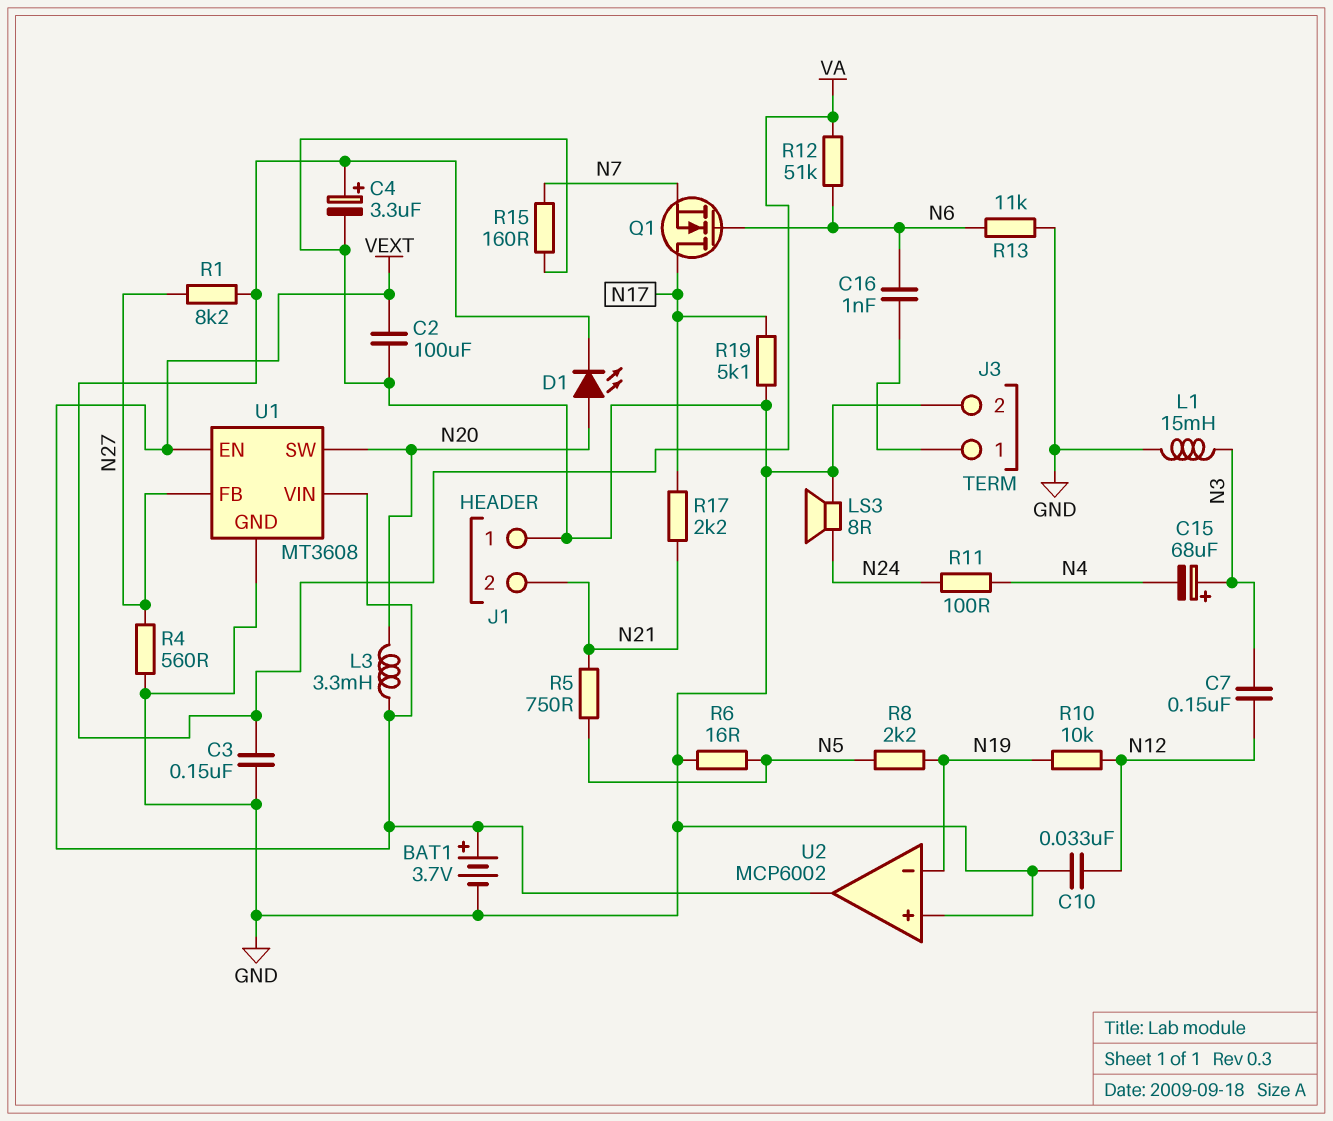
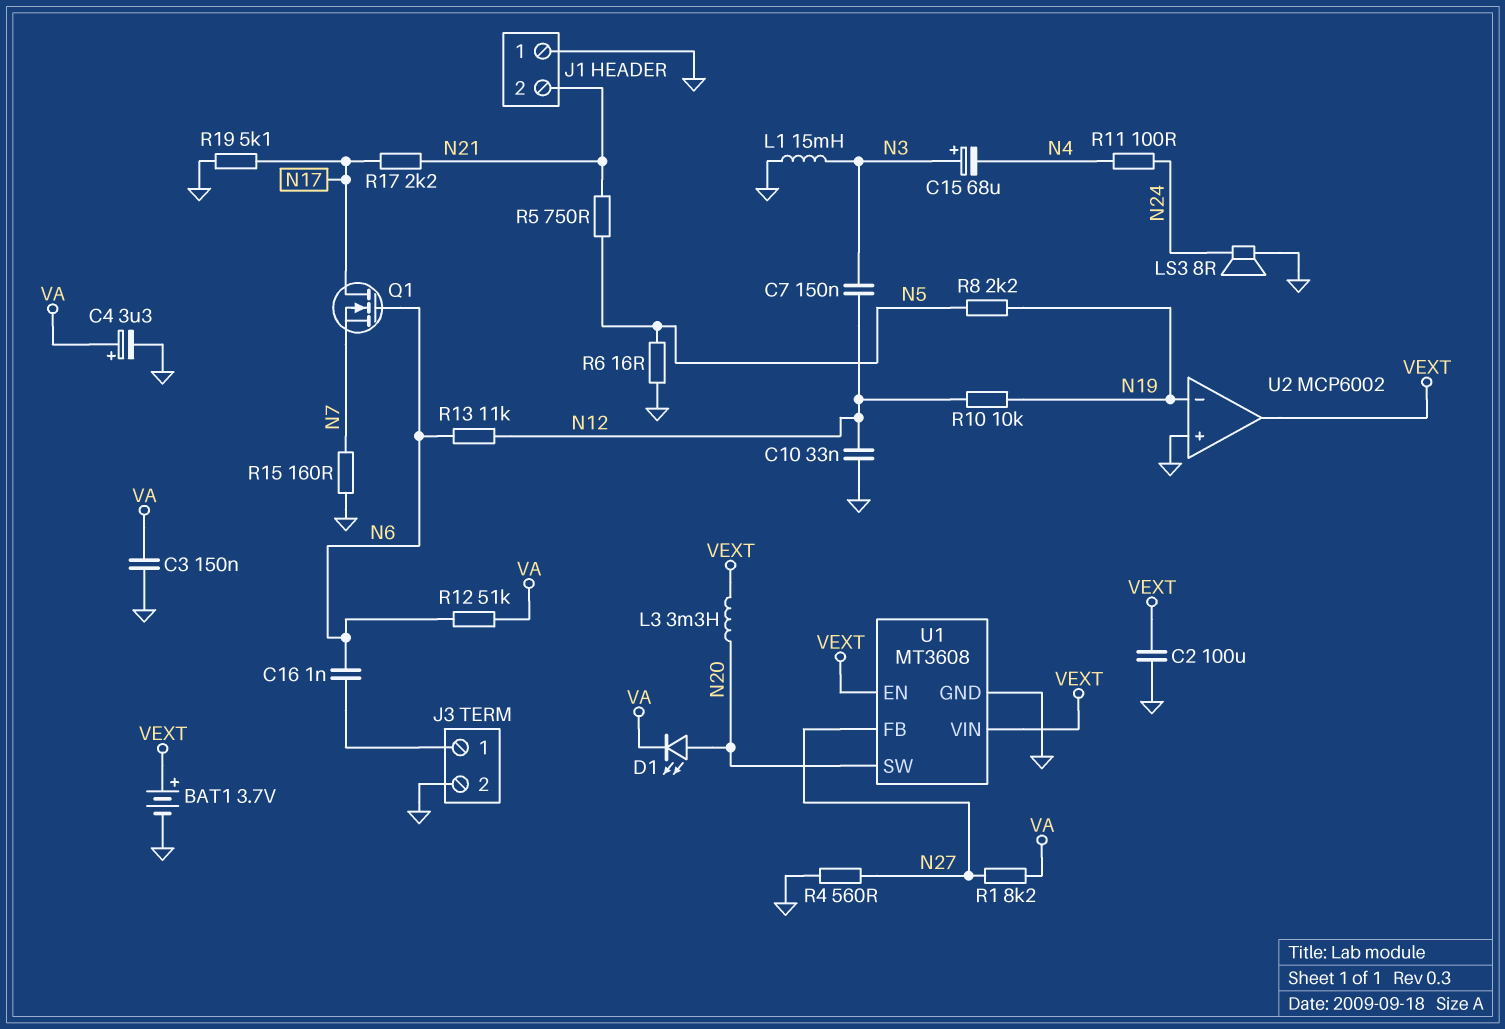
R13: 11k (GND, N6) -> 11k (N6, N12)

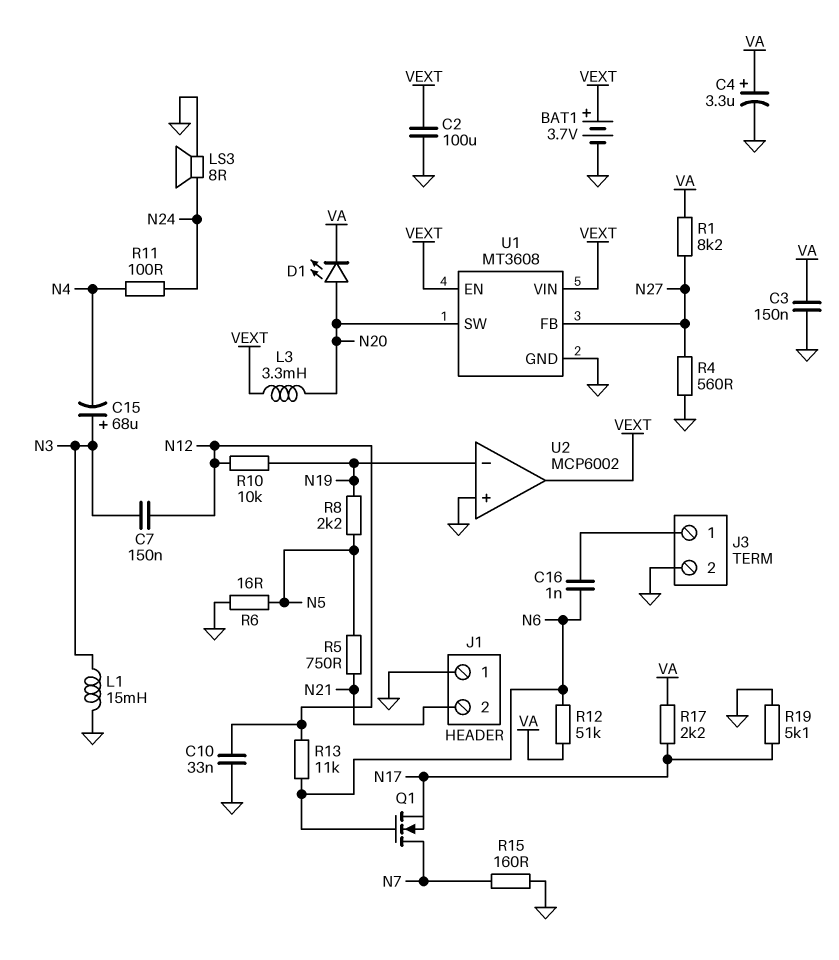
Q1: NMOS (G N6, D N17, S N7) -> NMOS (G N6, D N7, S N17)
R17: 2.2k (N17, N21) -> 2.2k (N17, VA)

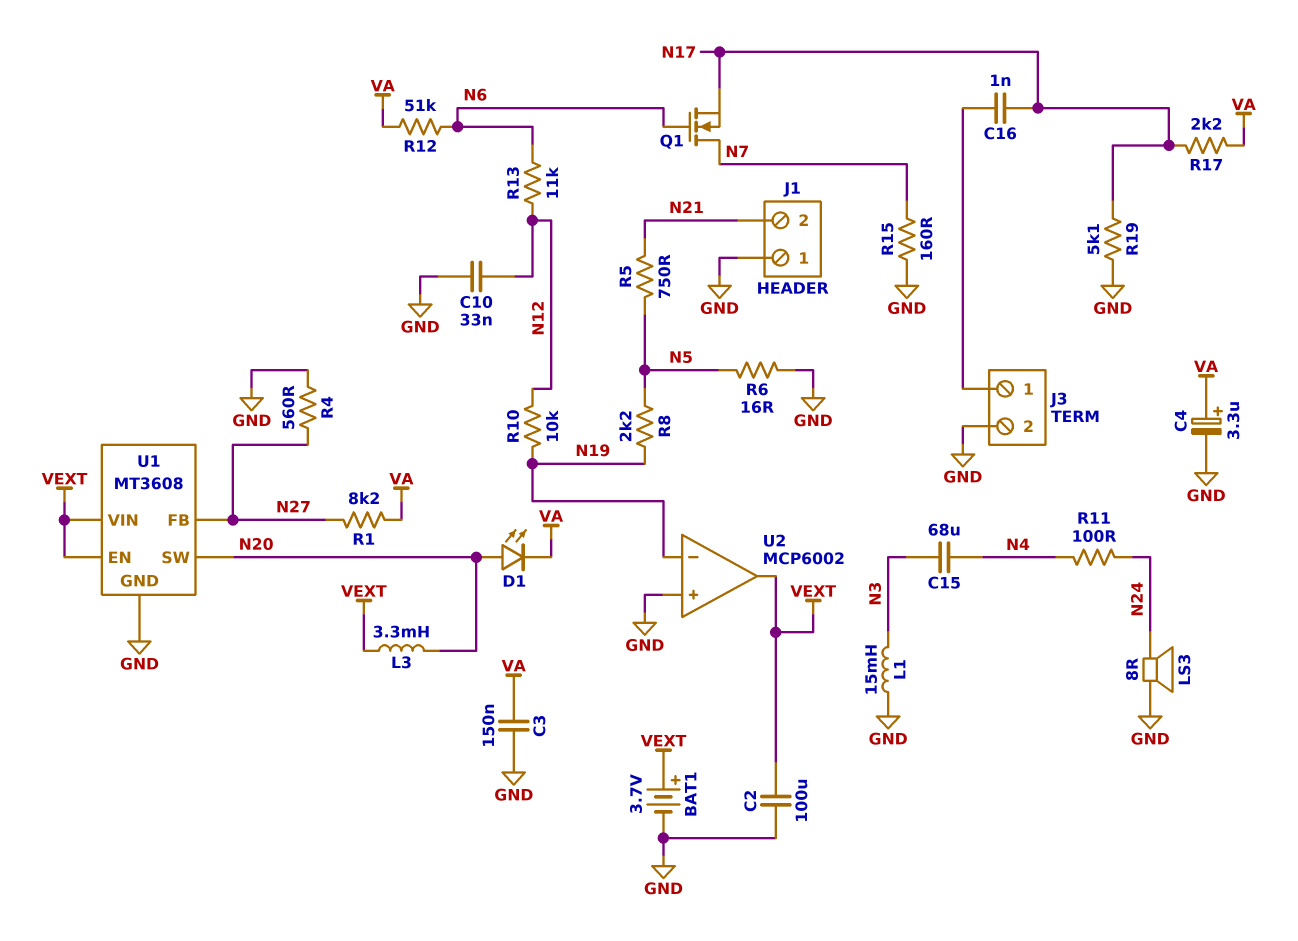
C7: 150nF (N3, N12) -> none
C15: 68uF (plus N3, minus N4) -> 68uF (N3, N4)
C16: 1nF (J3/1, N6) -> 1nF (J3/1, N17)

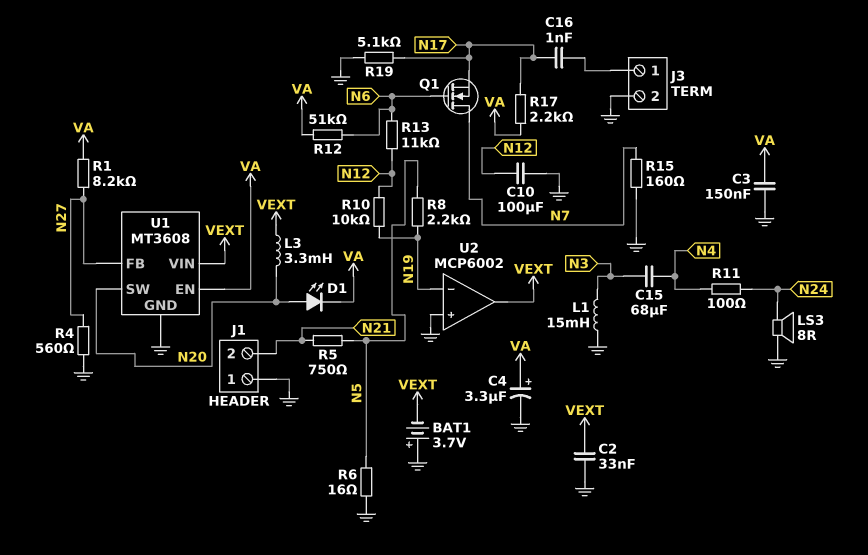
BAT1: 3.7V (plus VEXT, minus GND) -> 3.7V (plus GND, minus VEXT)
C2: 100uF (GND, VEXT) -> 33nF (GND, VEXT)
C10: 33nF (GND, N12) -> 100uF (GND, N12)
U1 pin EN: VEXT -> VA

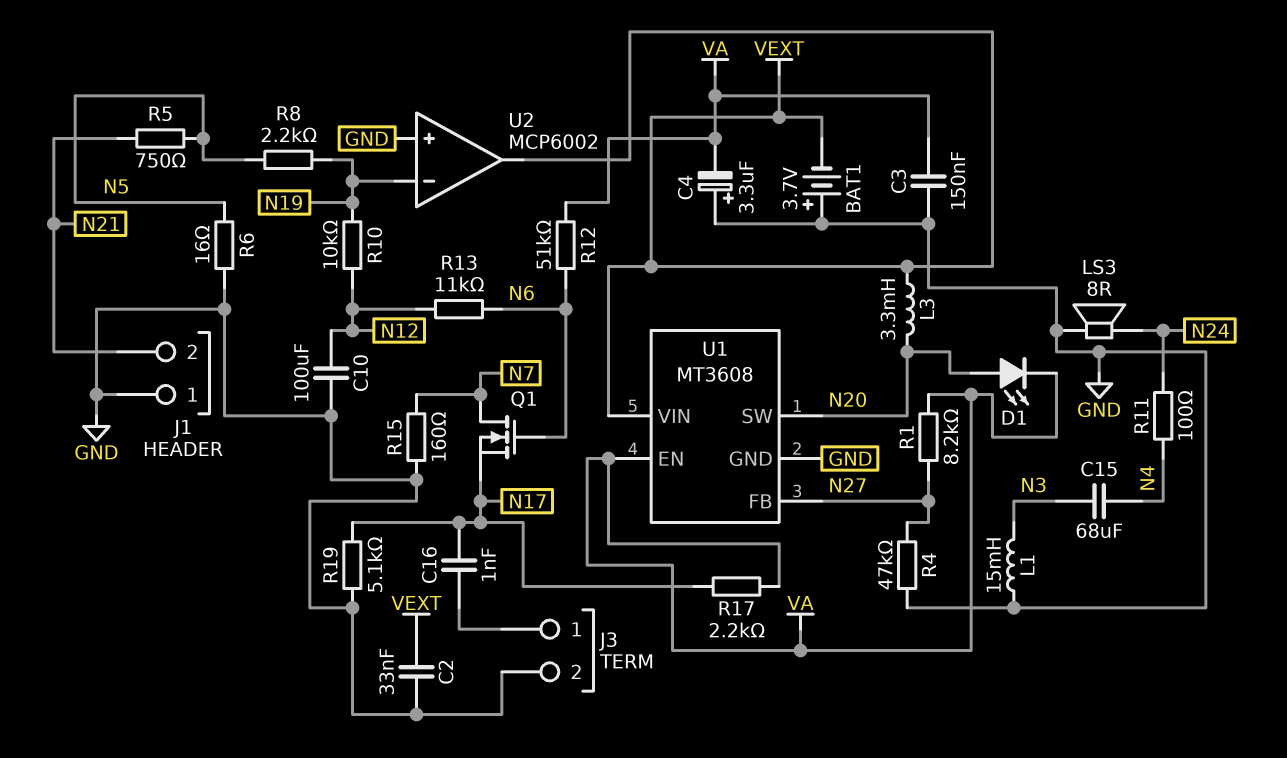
C4: 3.3uF (plus VA, minus GND) -> 3.3uF (plus GND, minus VA)
R4: 560 (GND, N27) -> 47k (GND, N27)

